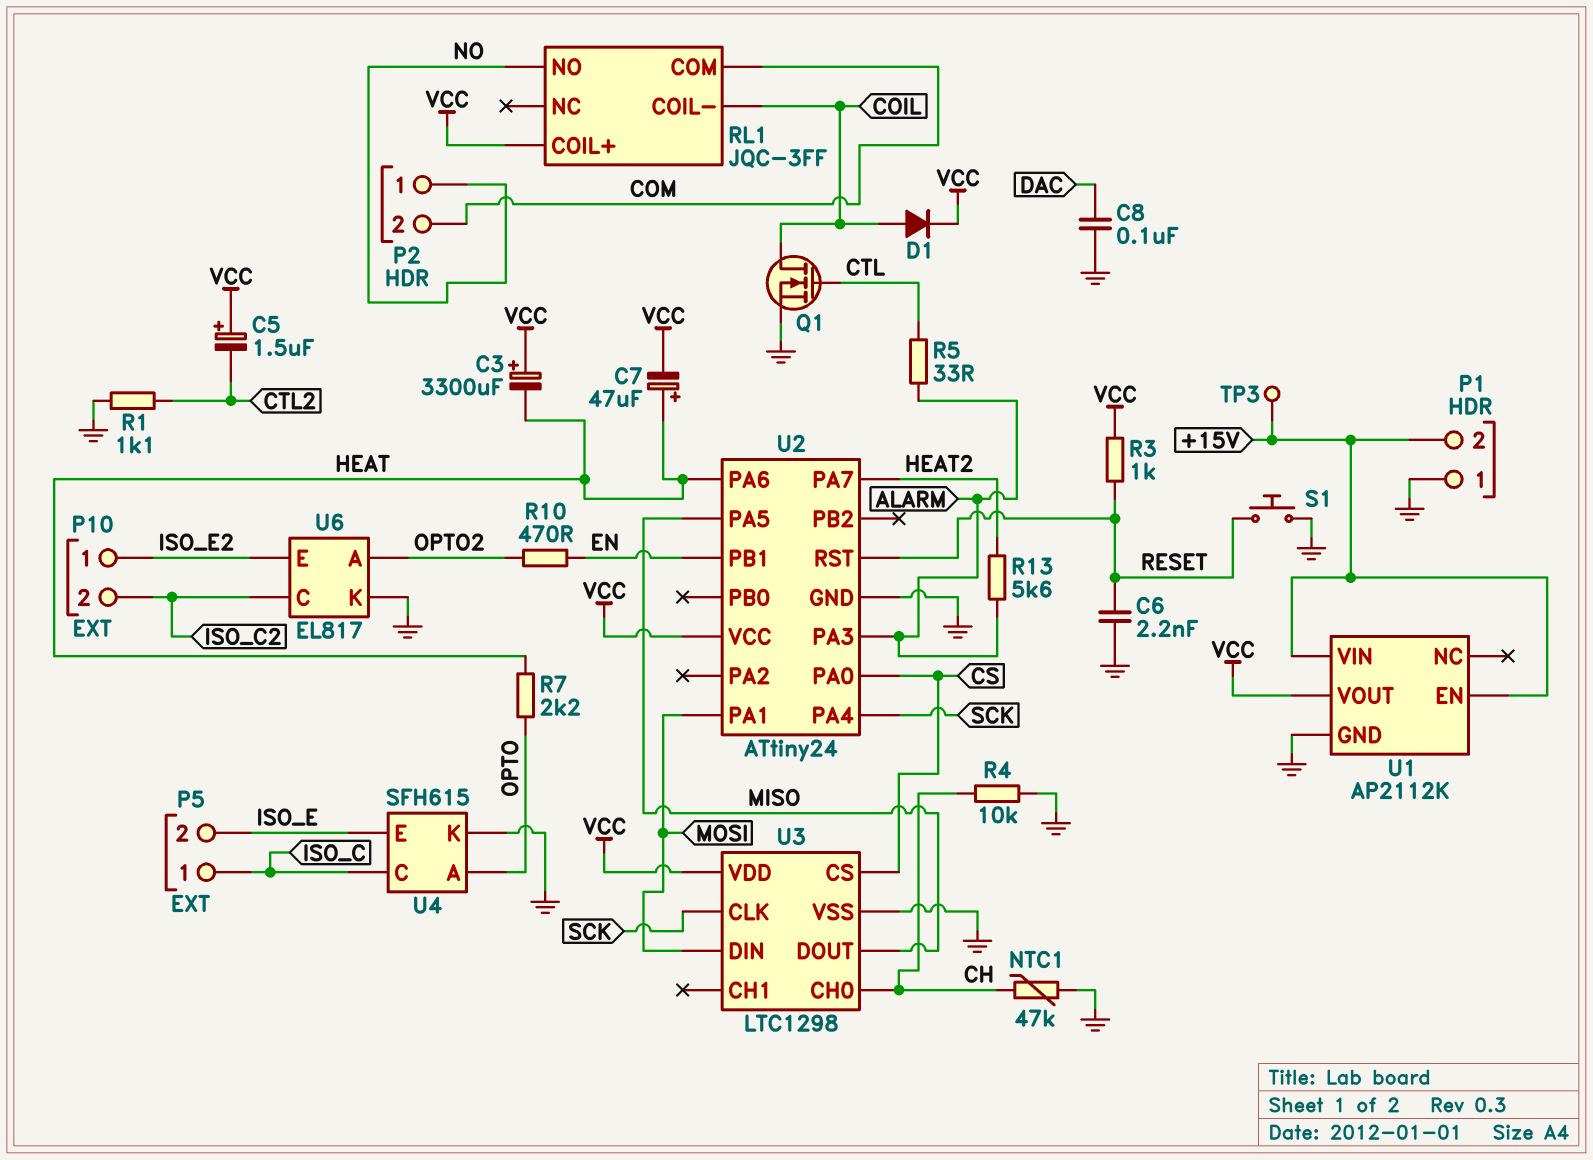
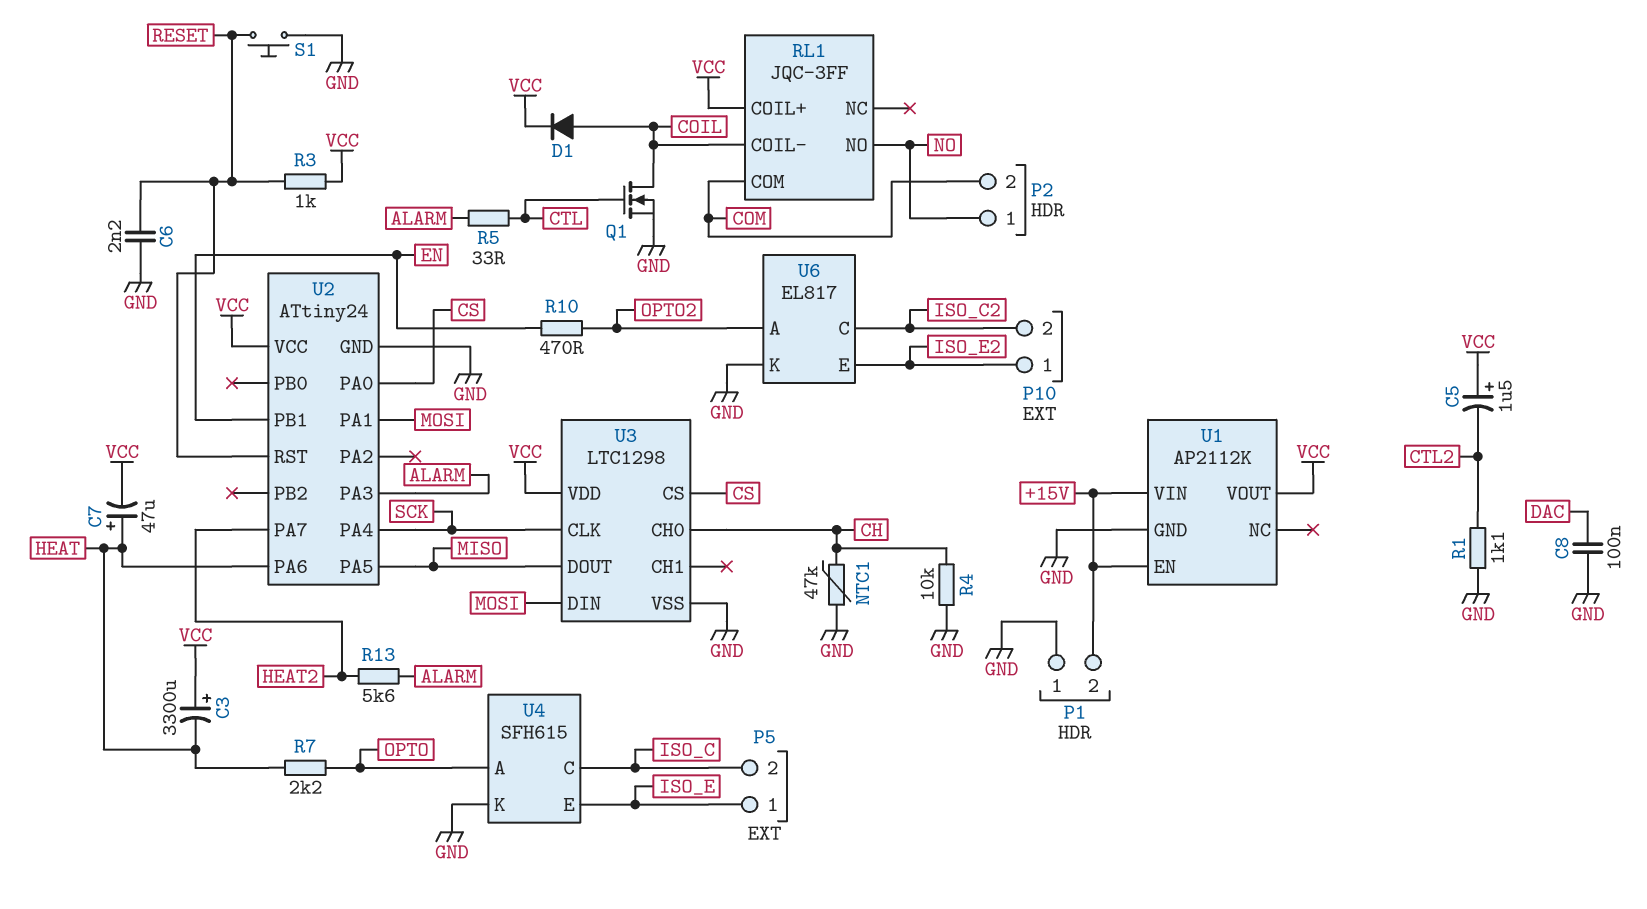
P5 pin 1: ISO_C -> ISO_E
P5 pin 2: ISO_E -> ISO_C
TP3: test point (+15V) -> none

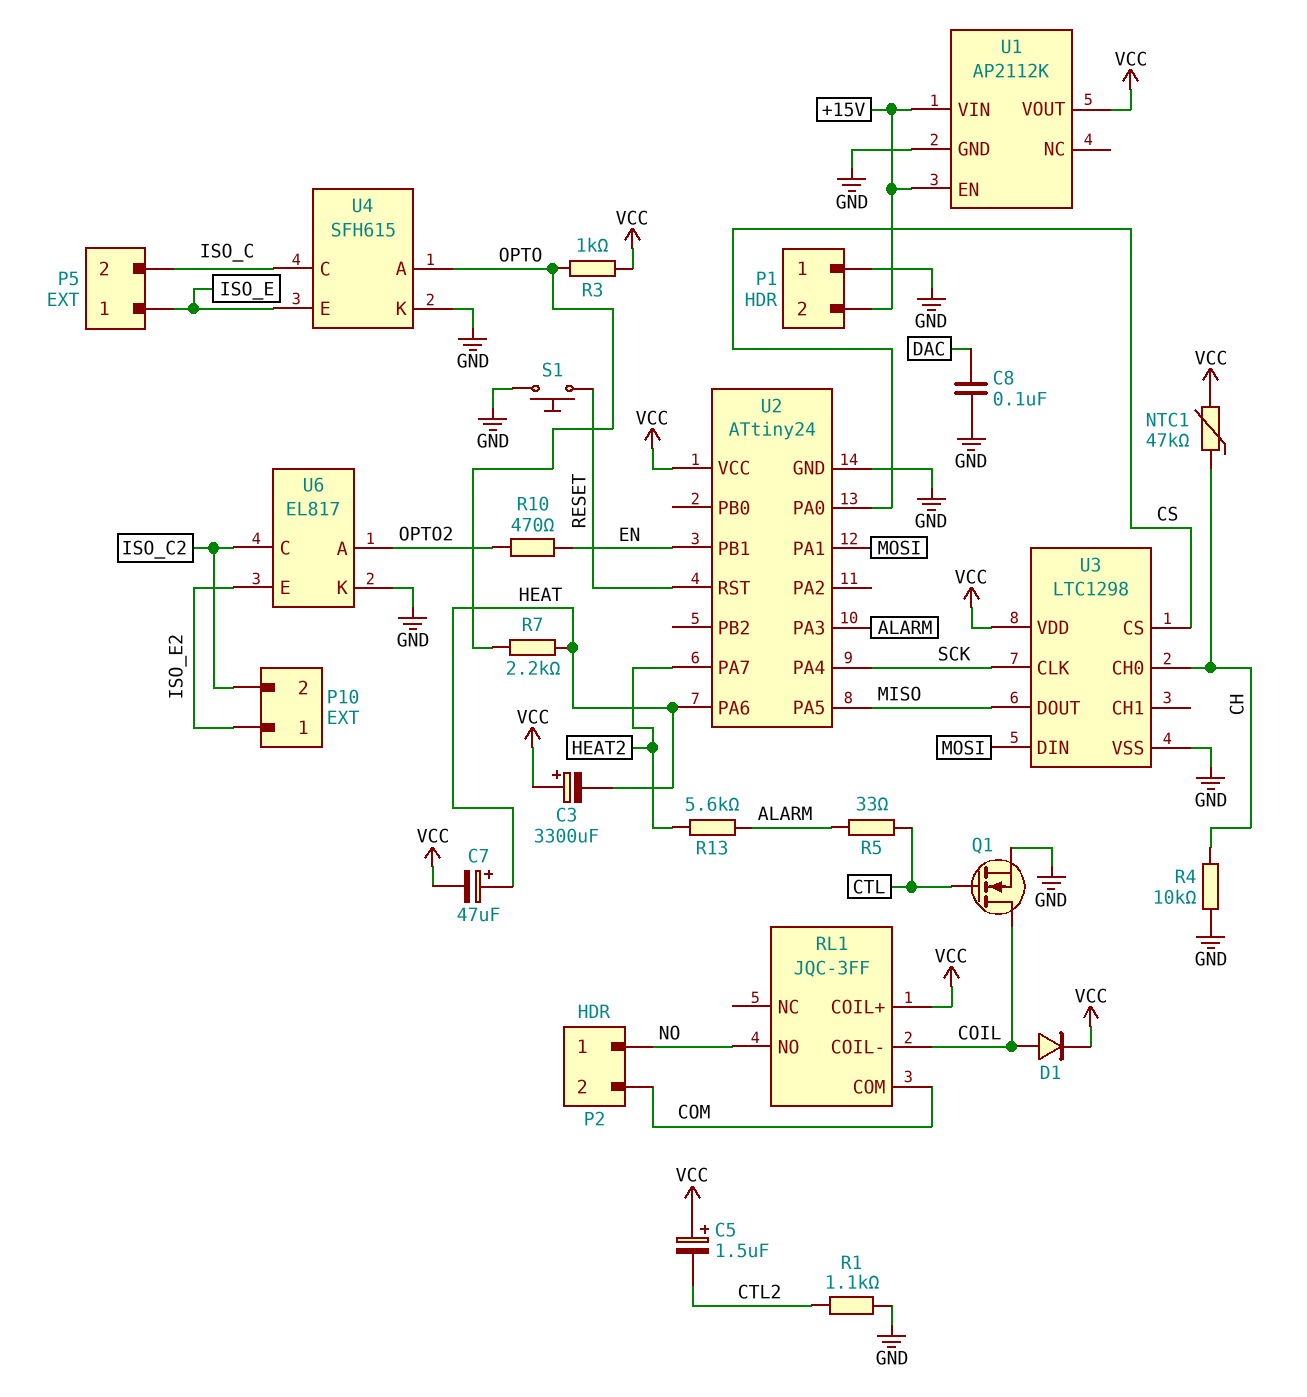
C6: 2.2nF (GND, RESET) -> none
NTC1: 47k (CH, GND) -> 47k (CH, VCC)
R3: 1k (RESET, VCC) -> 1k (OPTO, VCC)

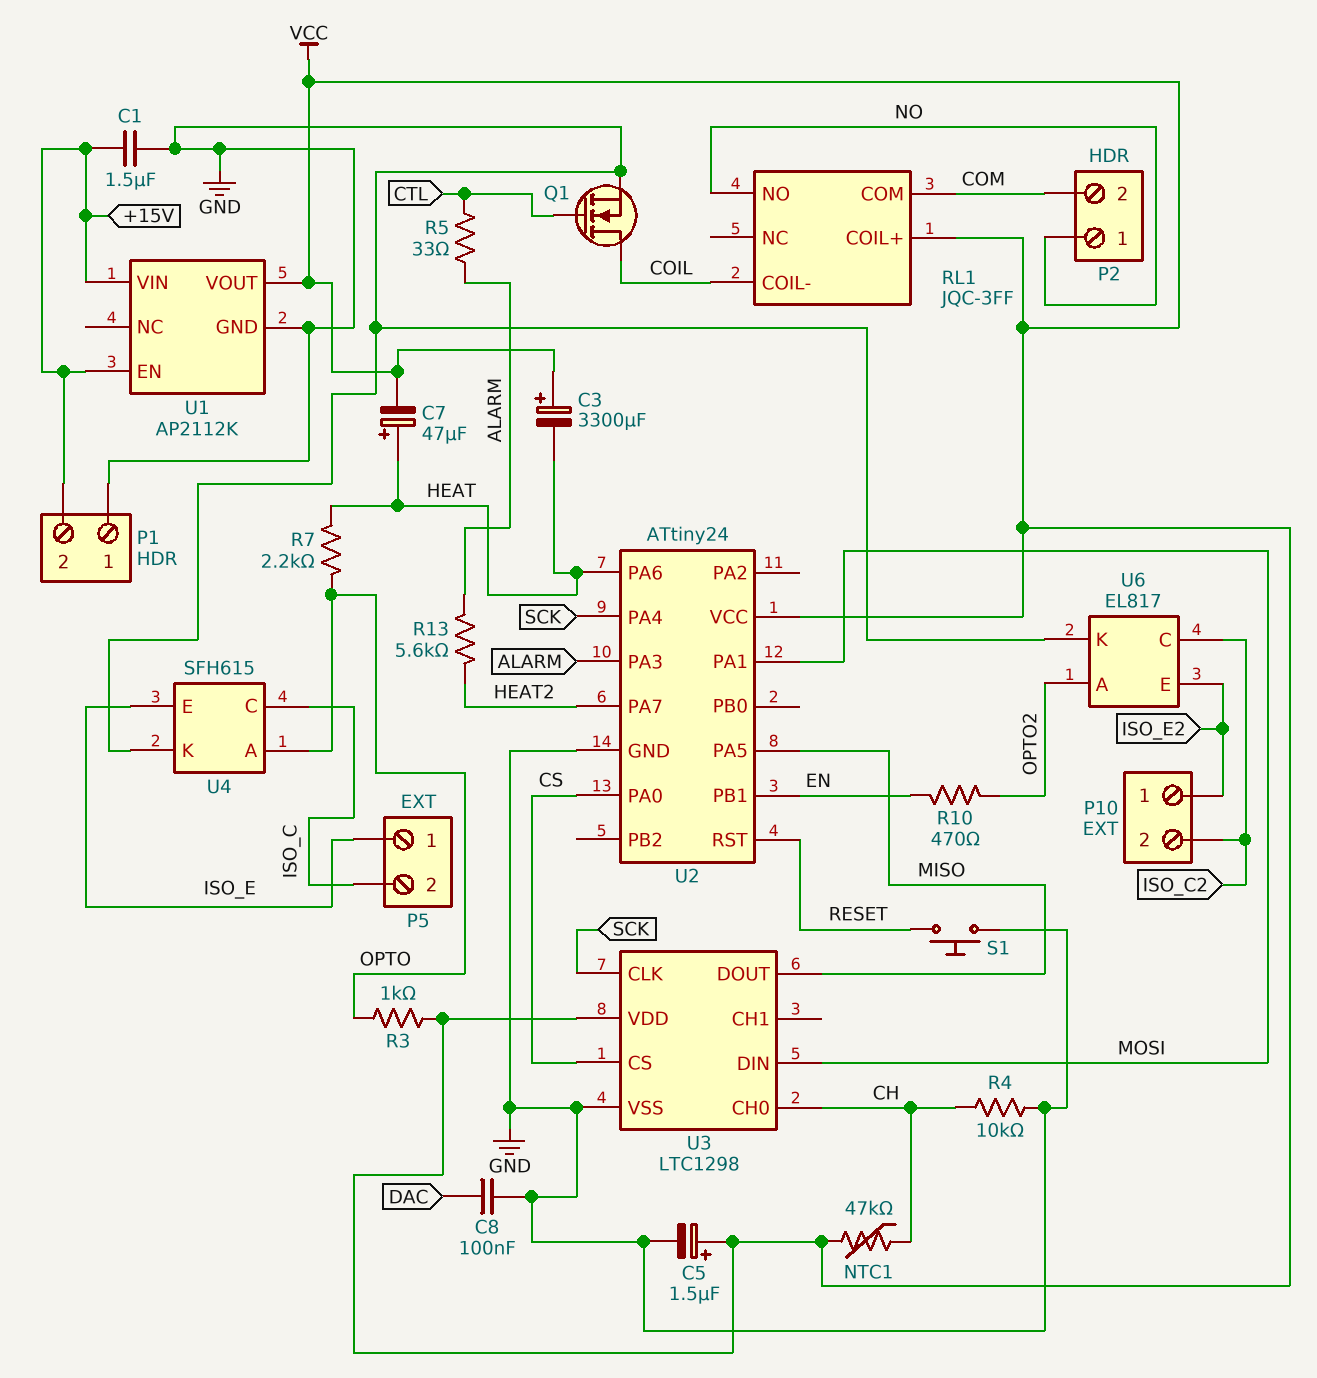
C1: none -> 1.5uF (+15V, GND)
C5: 1.5uF (plus VCC, minus CTL2) -> 1.5uF (plus VCC, minus GND)
D1: diode (A COIL, K VCC) -> none
R1: 1.1k (CTL2, GND) -> none

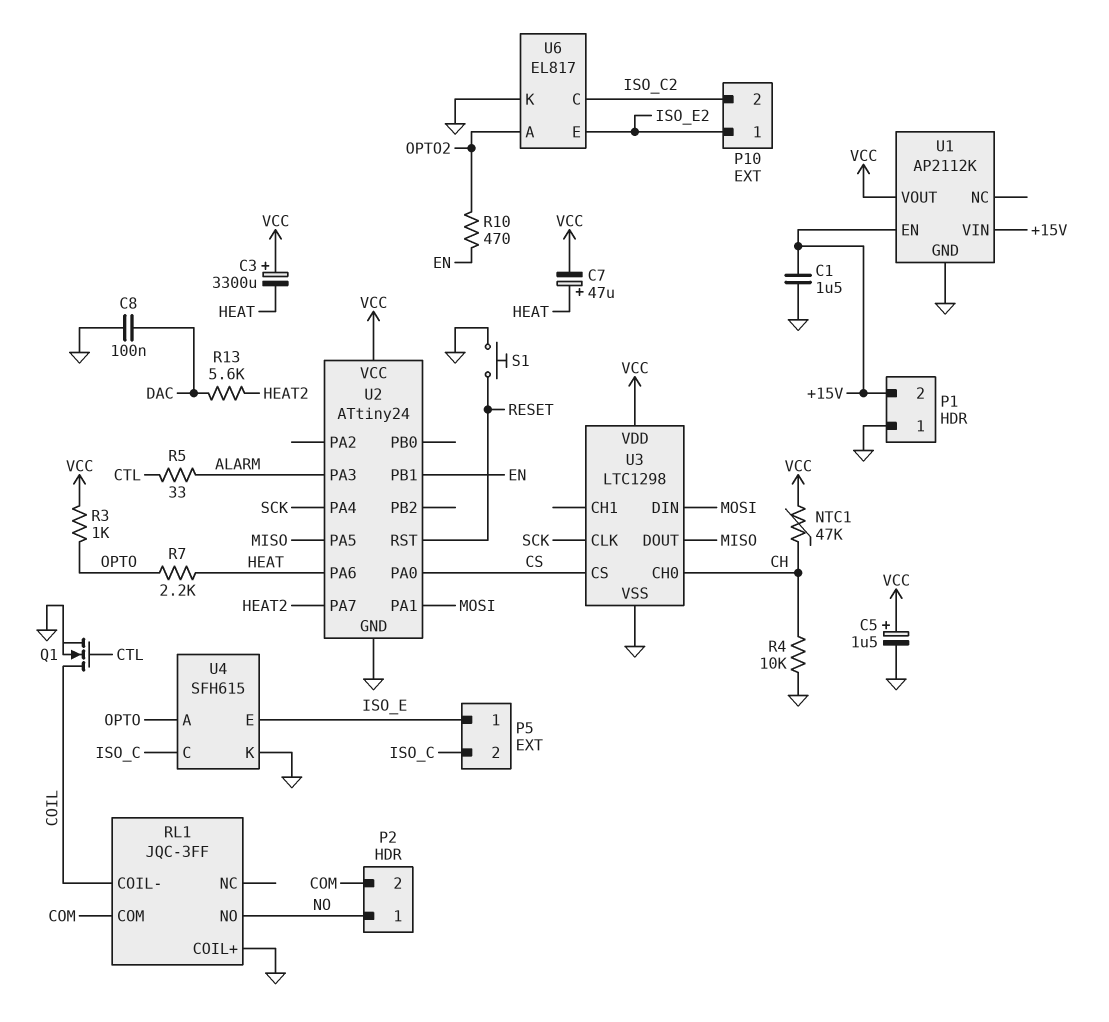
R13: 5.6k (ALARM, HEAT2) -> 5.6k (DAC, HEAT2)
RL1 pin COIL+: VCC -> GND

